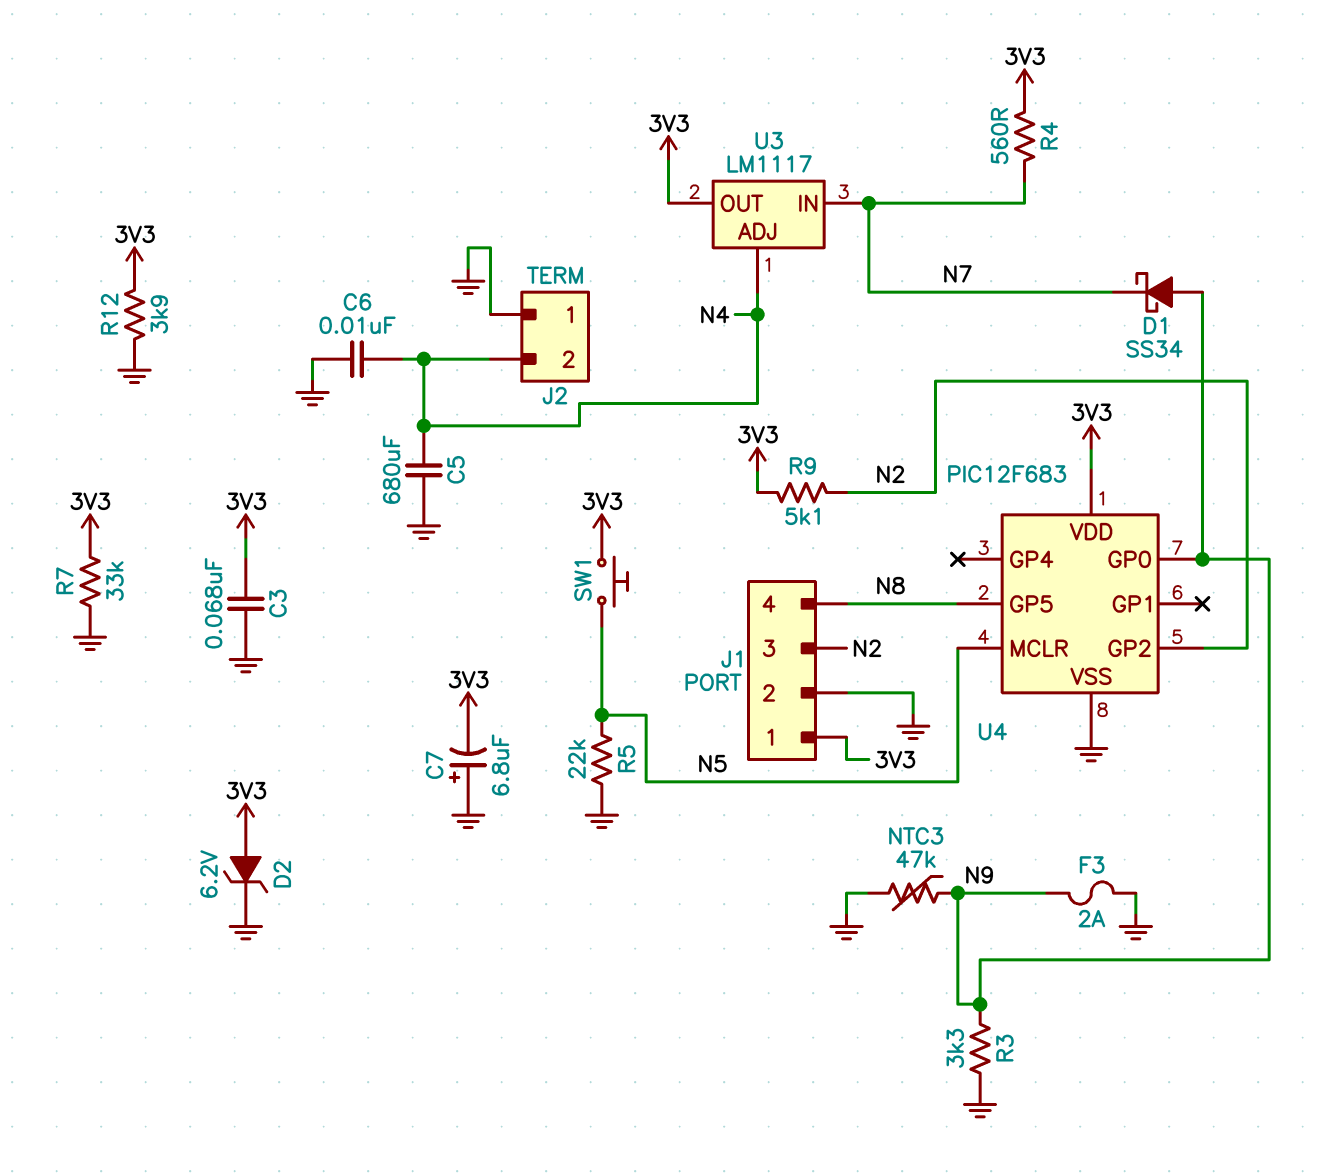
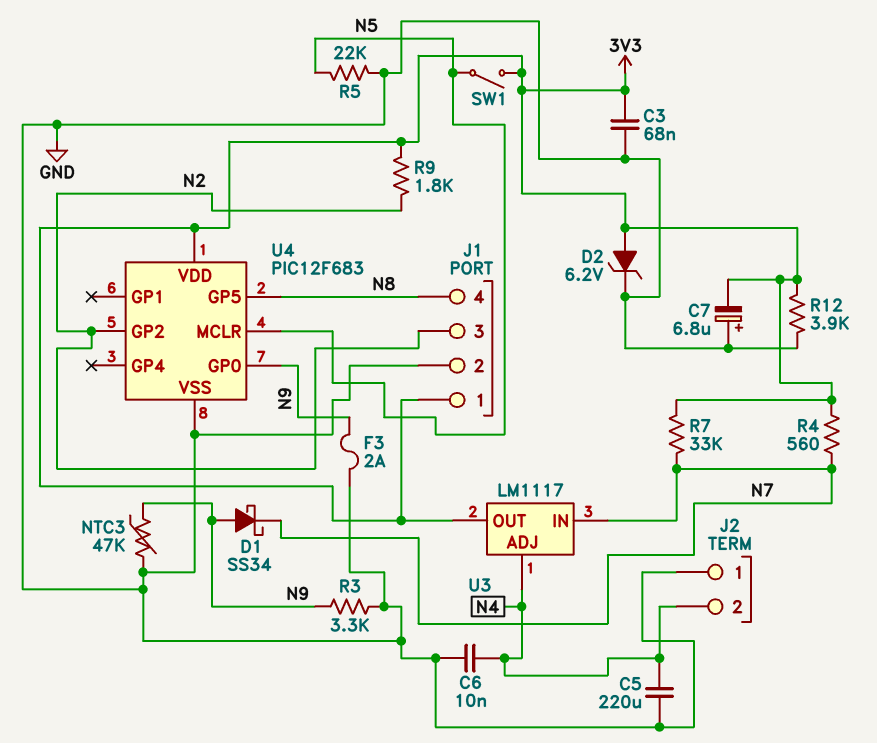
C5: 680uF (GND, N4) -> 220uF (GND, N4)
R7: 33k (3V3, GND) -> 33k (3V3, N7)
R9: 5.1k (3V3, N2) -> 1.8k (3V3, N2)
SW1: button (3V3, N5) -> switch (3V3, N5)

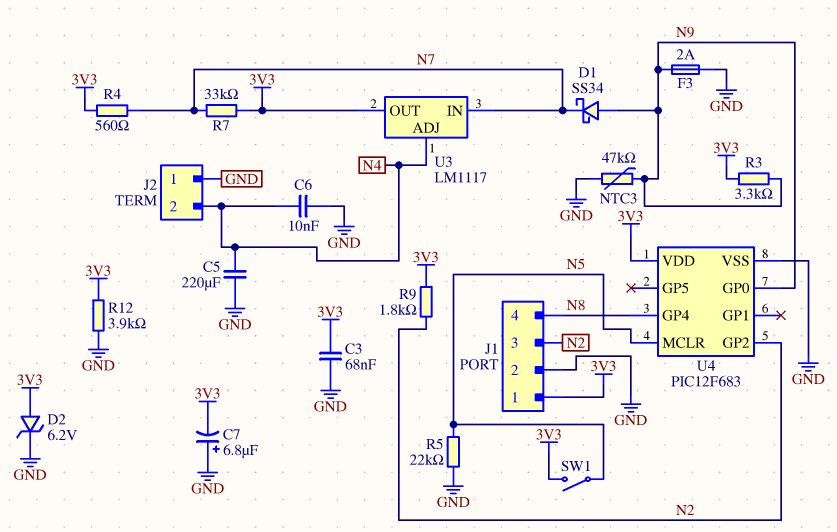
R3: 3.3k (GND, N9) -> 3.3k (3V3, N9)
U4 pin GP4: none -> N8
U4 pin GP5: N8 -> none

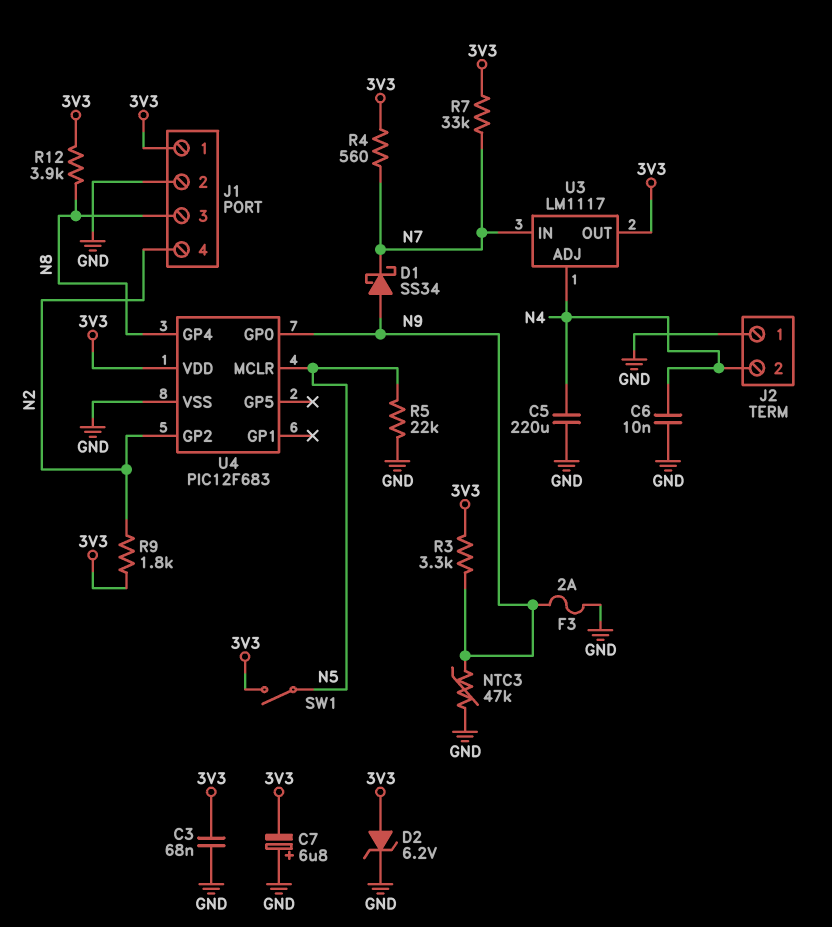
J1 pin 3: N2 -> N8
J1 pin 4: N8 -> N2
R12: 3.9k (3V3, GND) -> 3.9k (3V3, N8)

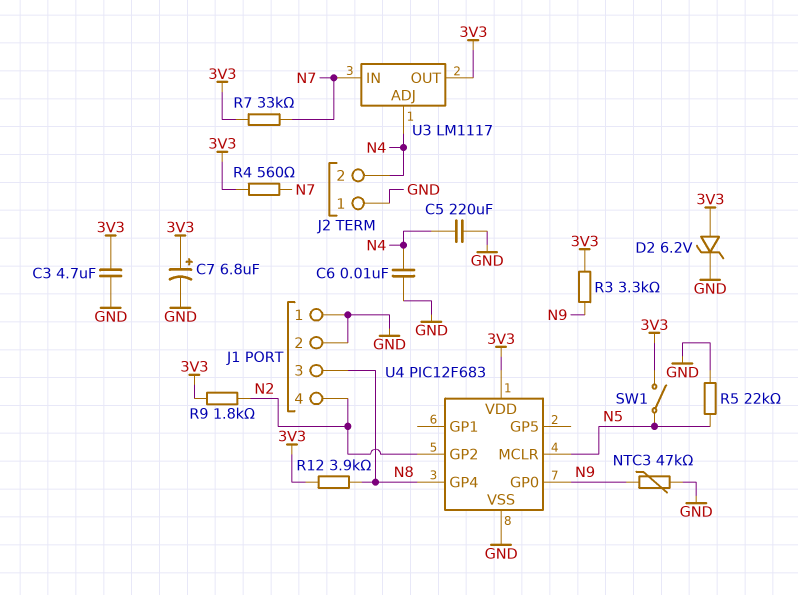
C3: 68nF (3V3, GND) -> 4.7uF (3V3, GND)
C7: 6.8uF (plus GND, minus 3V3) -> 6.8uF (plus 3V3, minus GND)
D1: schottky SS34 (A N9, K N7) -> none
F3: 2A (GND, N9) -> none
J1 pin 1: 3V3 -> GND

